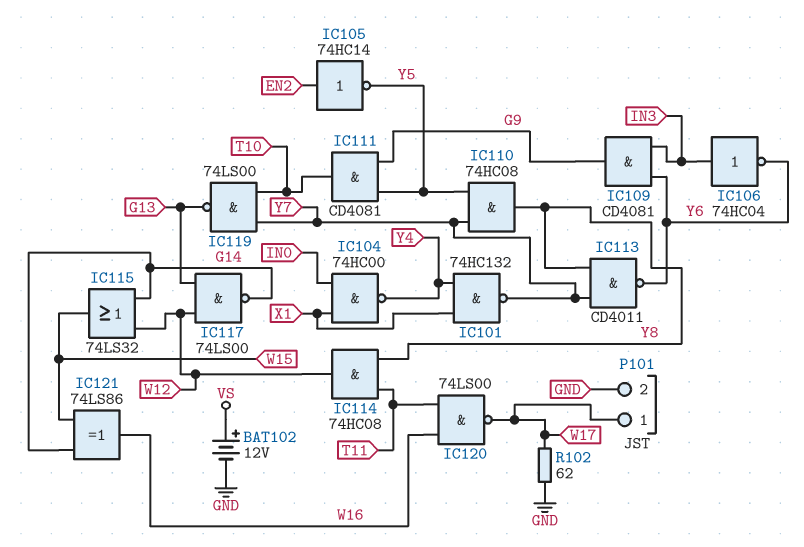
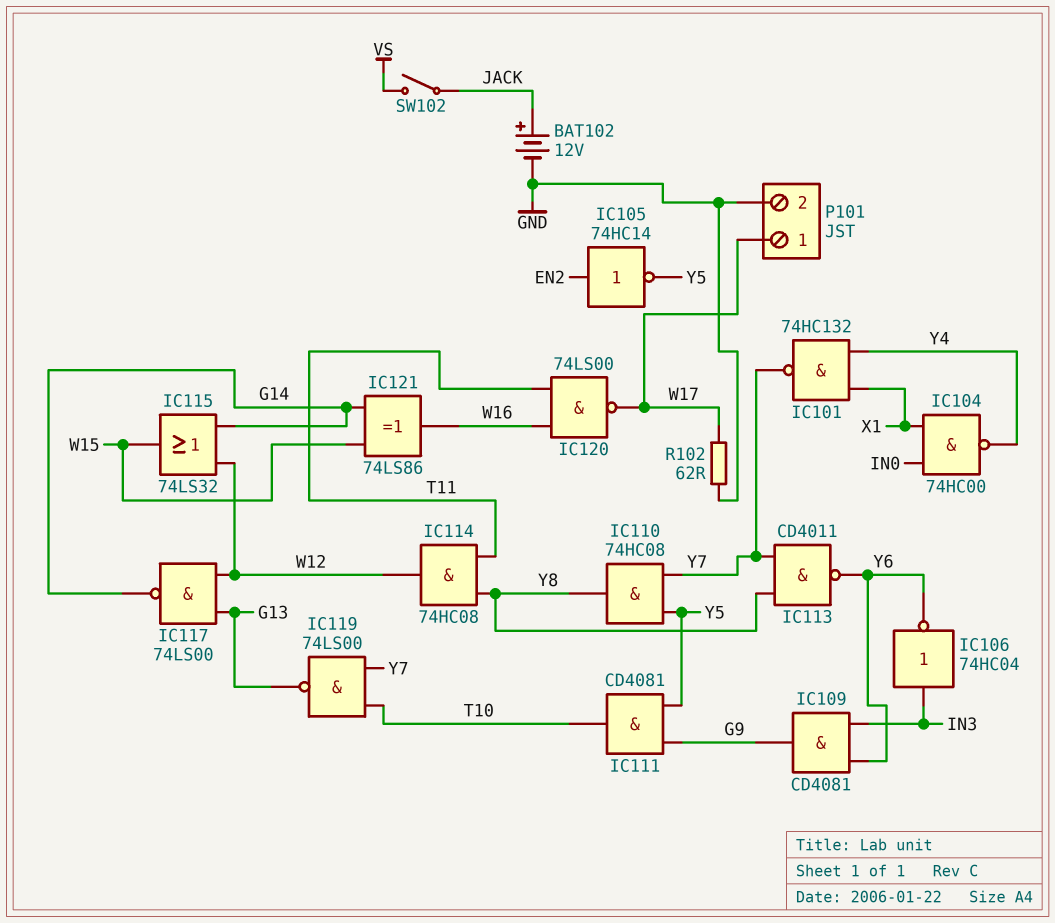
BAT102: 12V (plus VS, minus GND) -> 12V (plus JACK, minus GND)
SW102: none -> switch (JACK, VS)

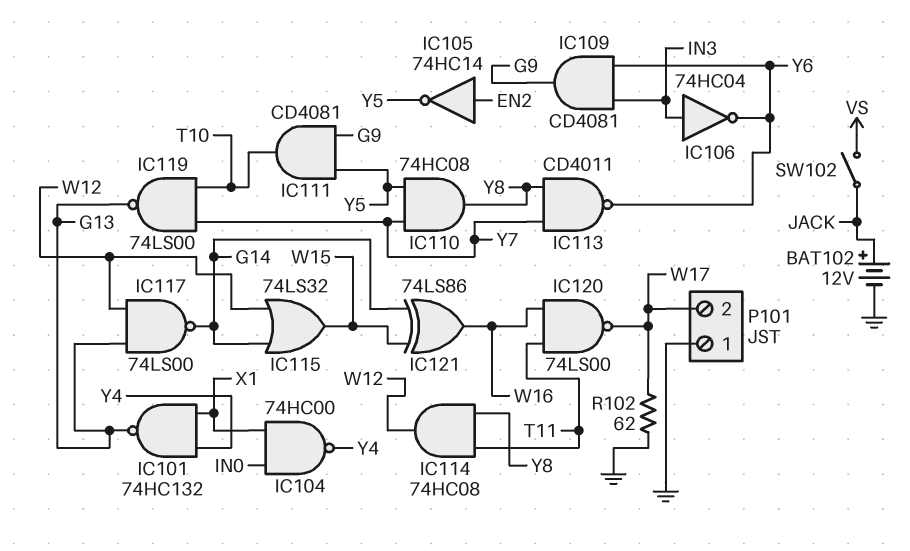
IC101: NAND 74HC132 (in X1, in Y4, out Y7) -> NAND 74HC132 (in X1, in Y4, out G13)
P101 pin 1: W17 -> GND
P101 pin 2: GND -> W17

